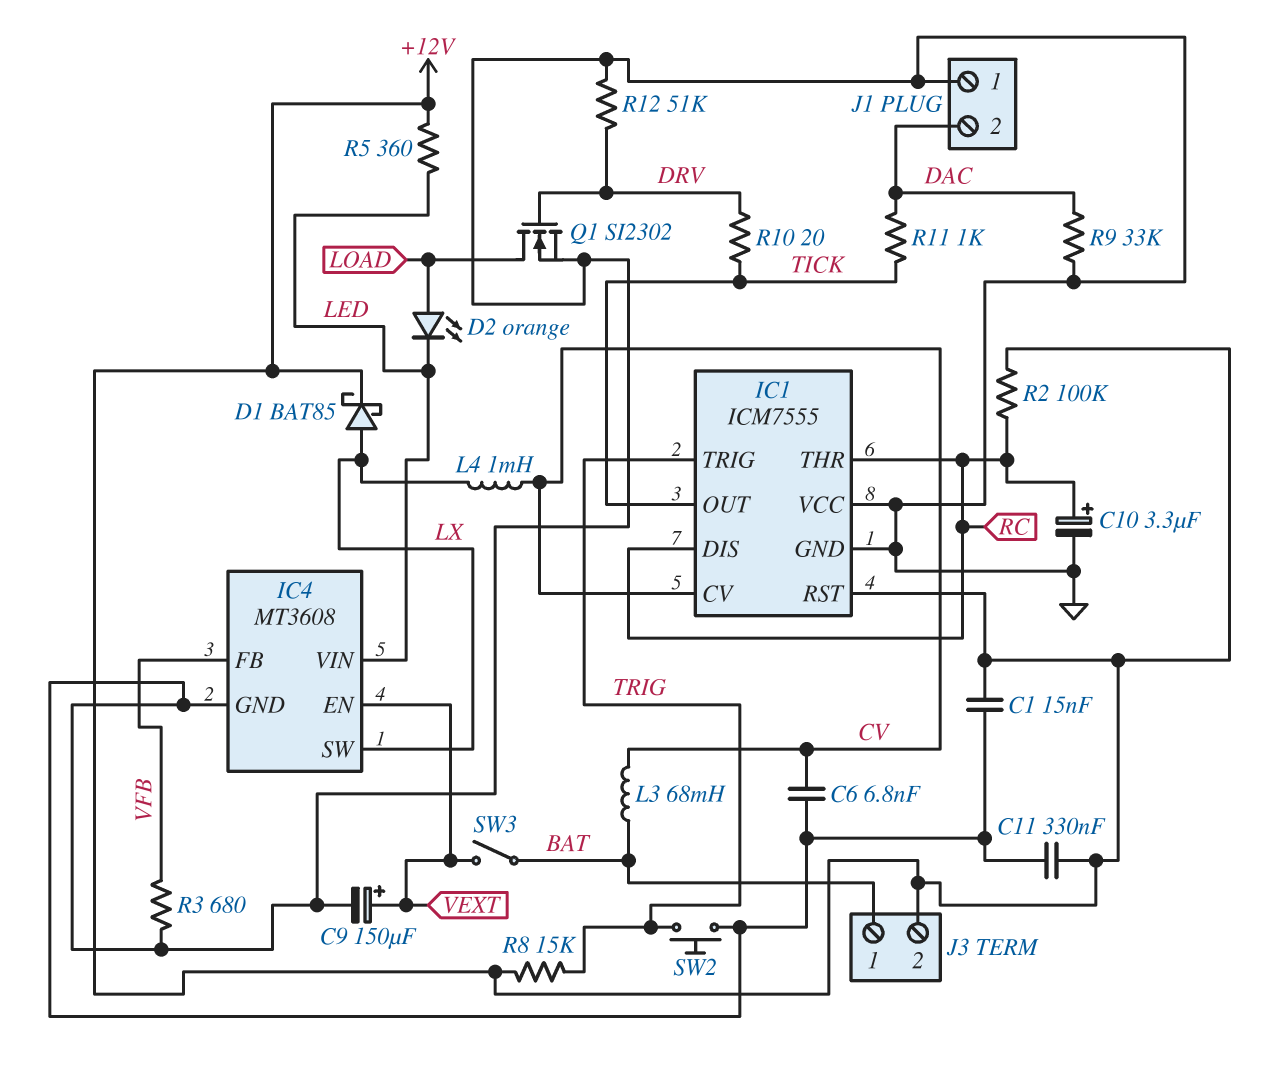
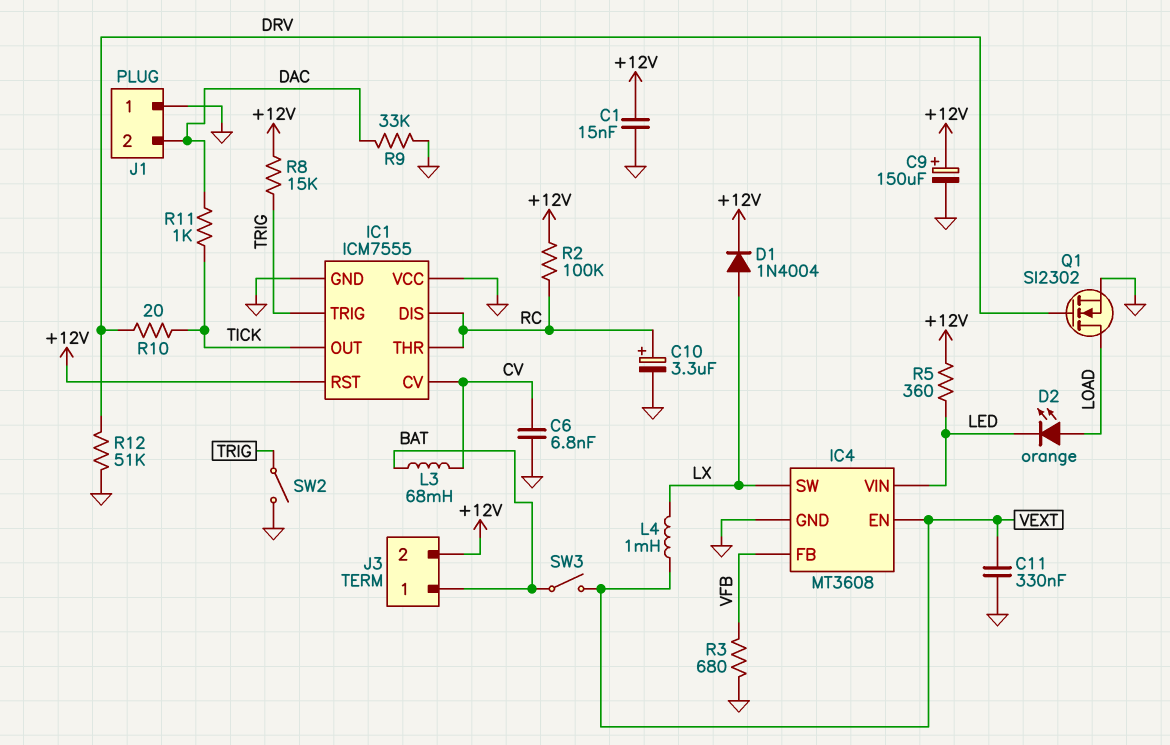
C9: 150uF (plus VEXT, minus GND) -> 150uF (plus +12V, minus GND)
C11: 330nF (+12V, GND) -> 330nF (GND, VEXT)
D1: schottky BAT85 (A LX, K +12V) -> diode 1N4004 (A LX, K +12V)
L4: 1mH (CV, LX) -> 1mH (LX, VEXT)
SW2: button (GND, TRIG) -> switch (GND, TRIG)

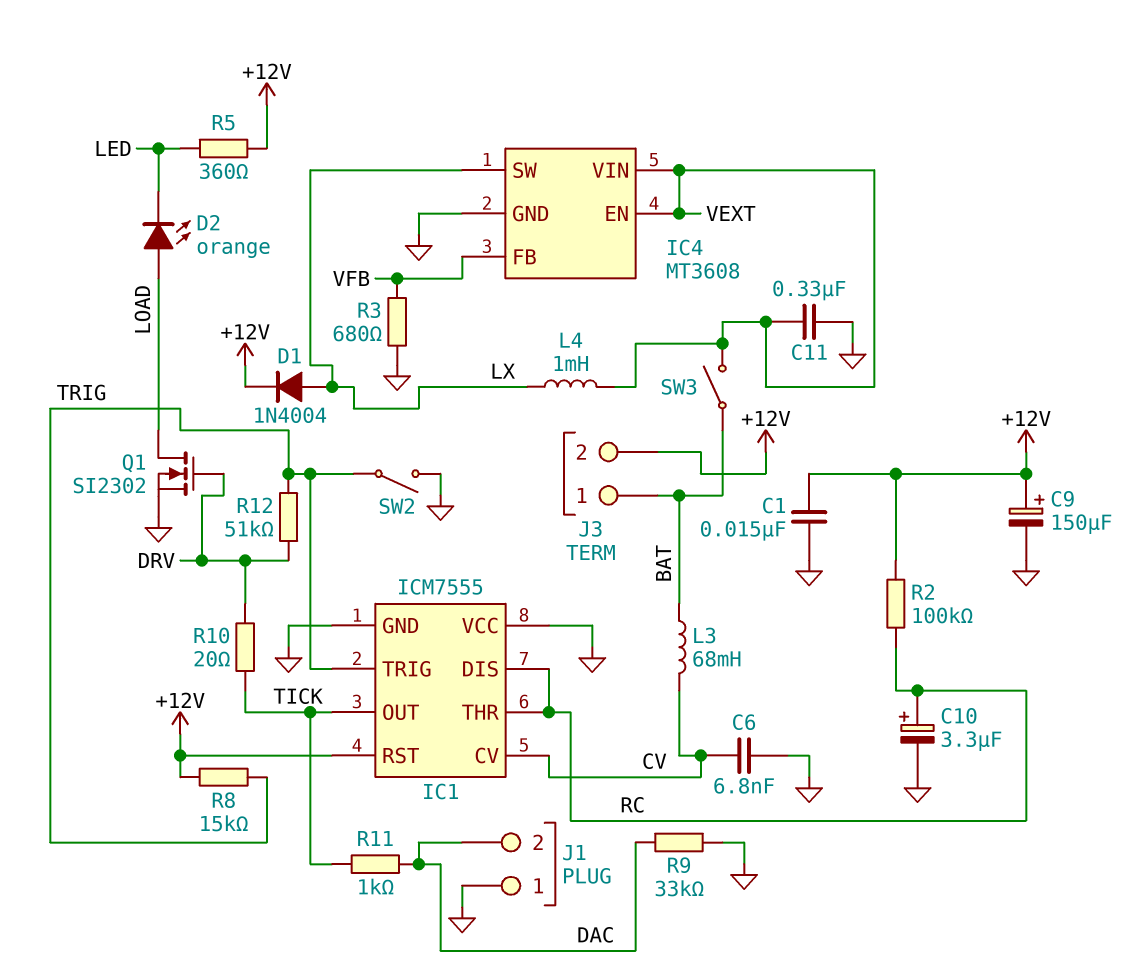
IC4 pin VIN: LED -> VEXT
R12: 51k (DRV, GND) -> 51k (DRV, TRIG)

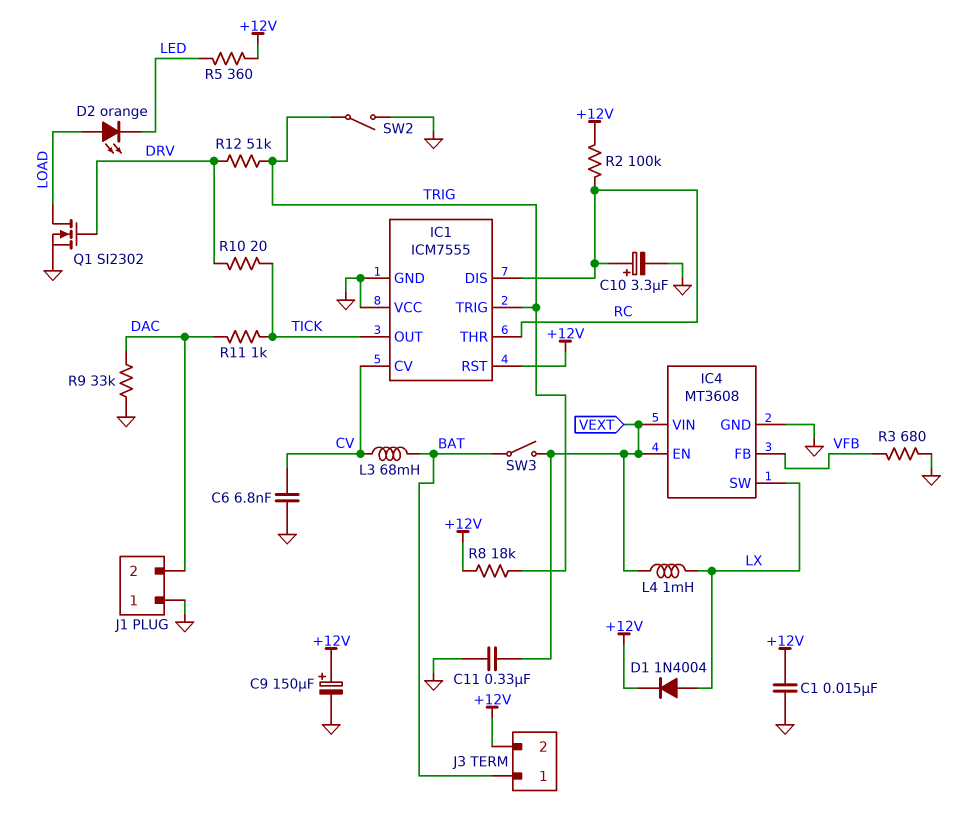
R8: 15k (+12V, TRIG) -> 18k (+12V, TRIG)

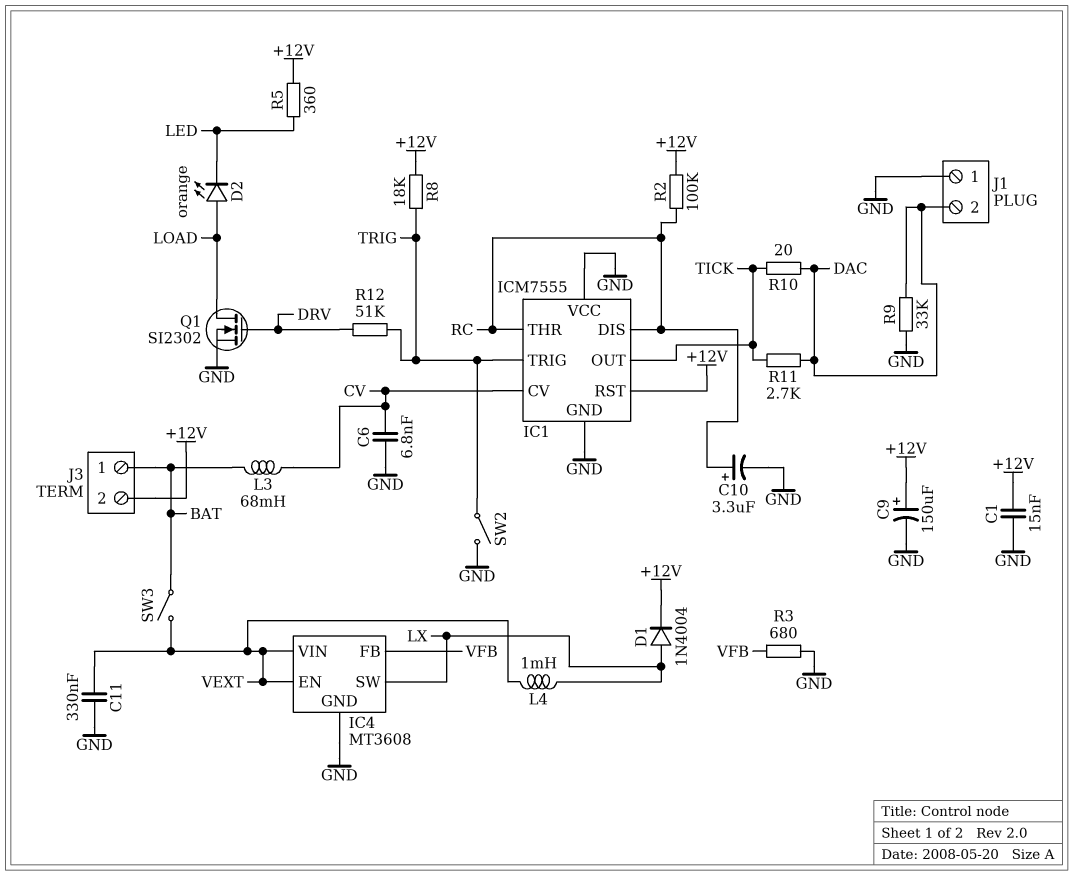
R10: 20 (DRV, TICK) -> 20 (DAC, TICK)
R11: 1k (DAC, TICK) -> 2.7k (DAC, TICK)

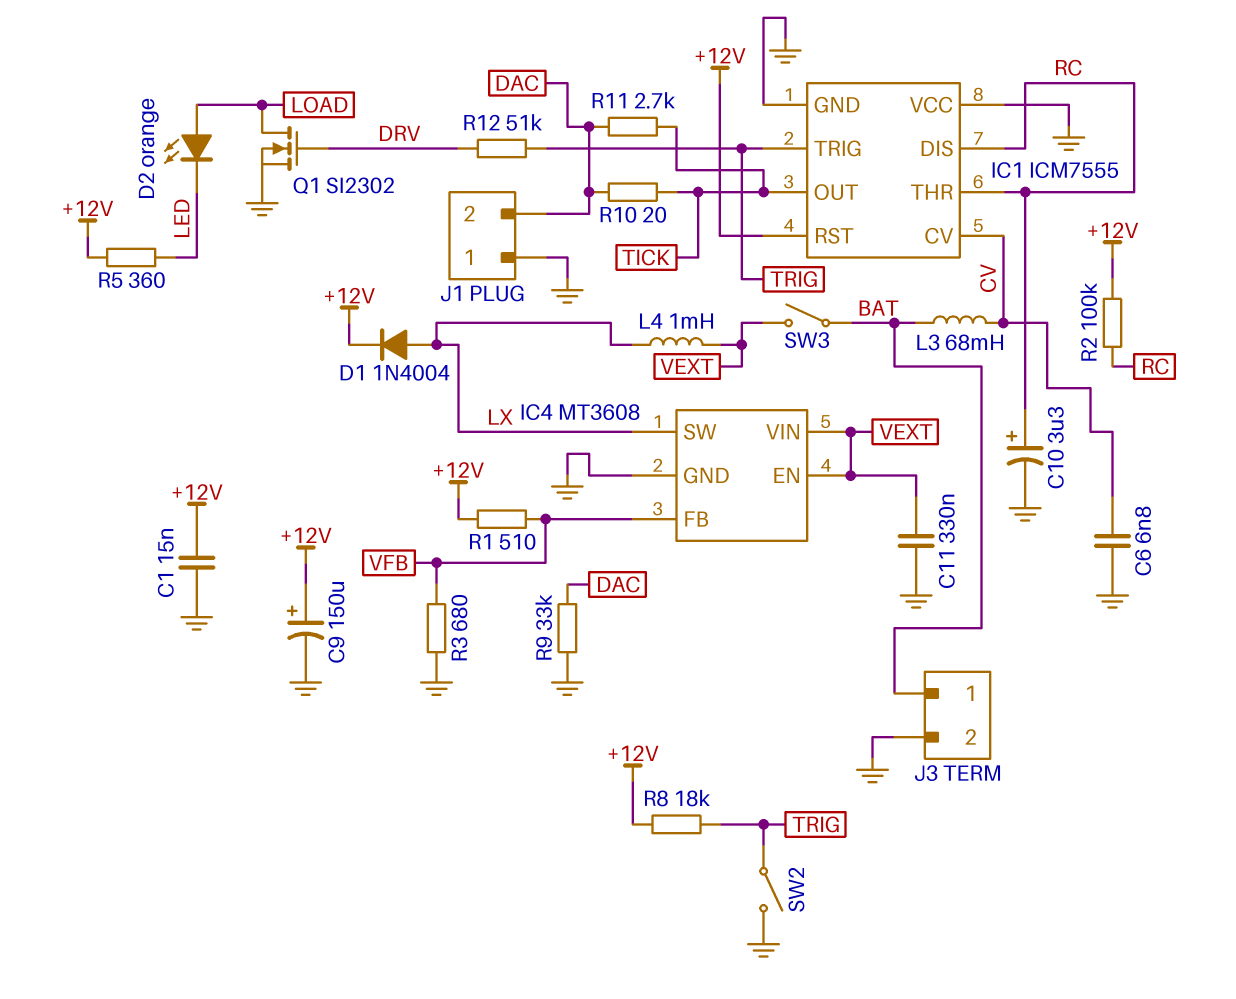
J3 pin 2: +12V -> GND
R1: none -> 510 (+12V, VFB)

